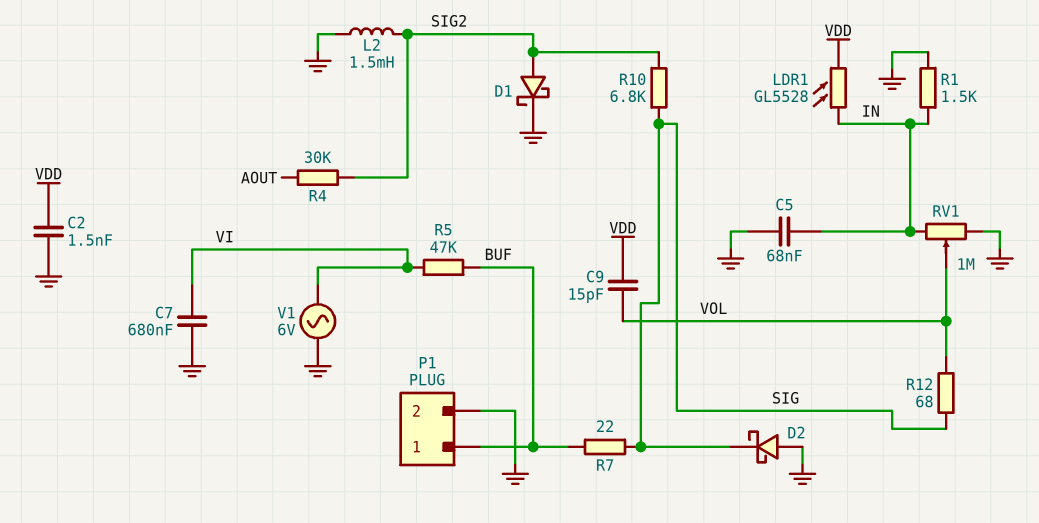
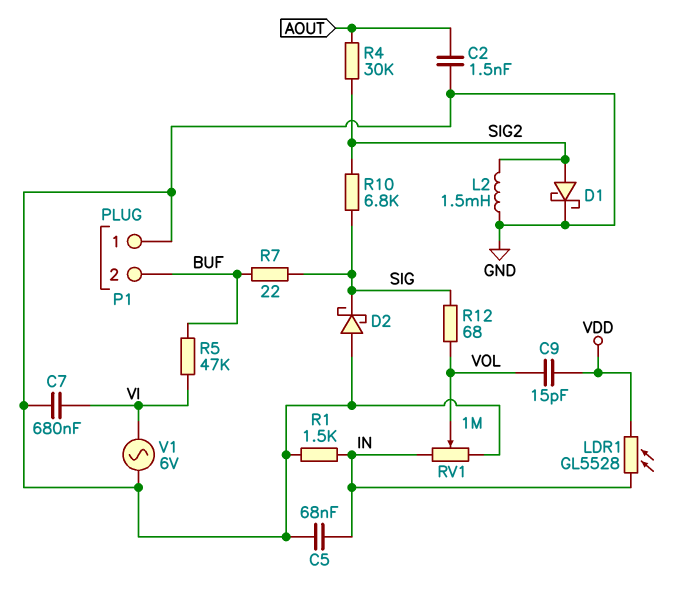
C2: 1.5nF (GND, VDD) -> 1.5nF (AOUT, GND)
P1 pin 1: BUF -> GND
P1 pin 2: GND -> BUF

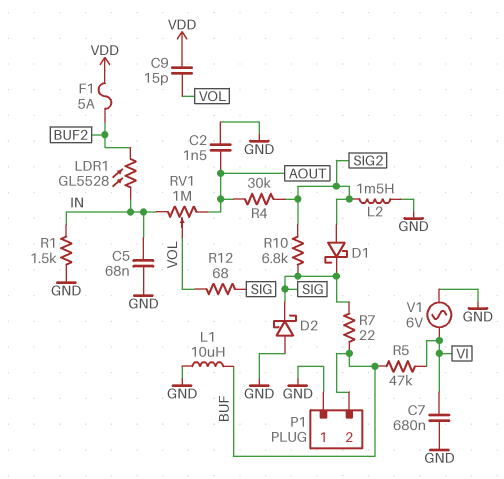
D1: schottky (A SIG2, K GND) -> schottky (A SIG2, K SIG)
F1: none -> 5A (BUF2, VDD)
L1: none -> 10uH (BUF, GND)
LDR1: GL5528 (IN, VDD) -> GL5528 (BUF2, IN)
RV1: 1M (GND, IN, wiper VOL) -> 1M (AOUT, IN, wiper VOL)

